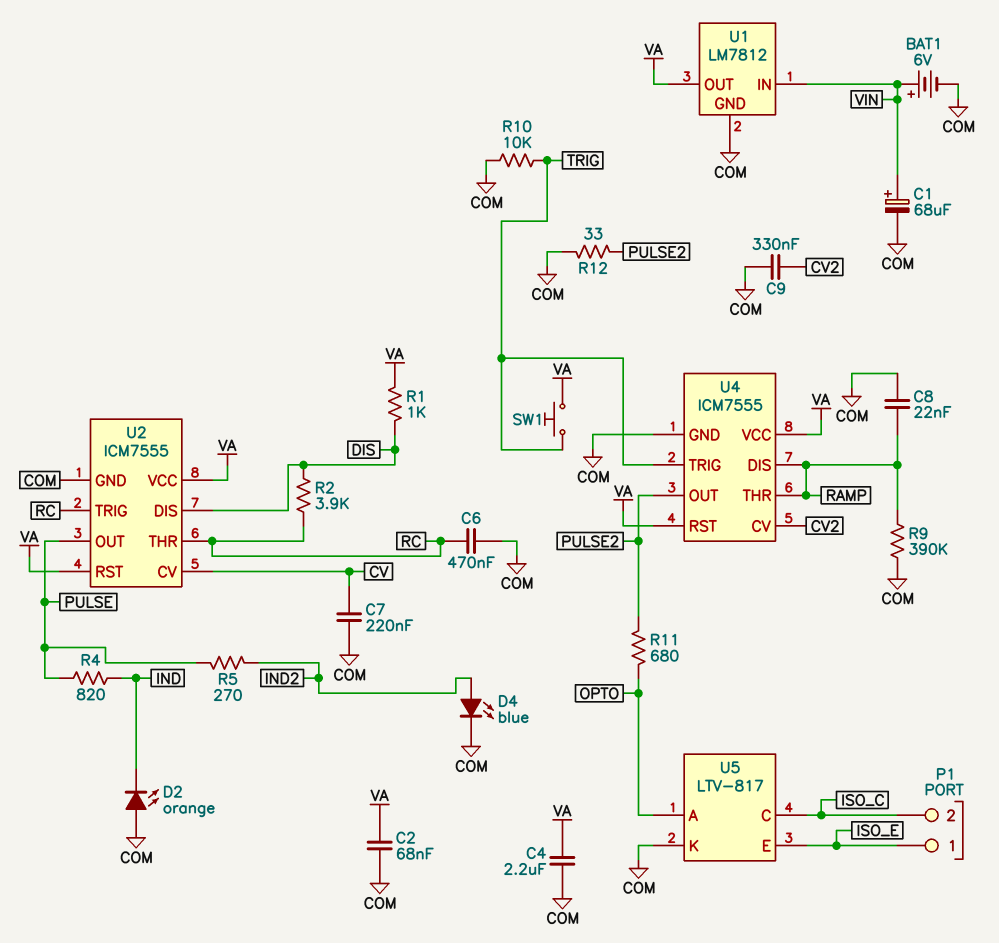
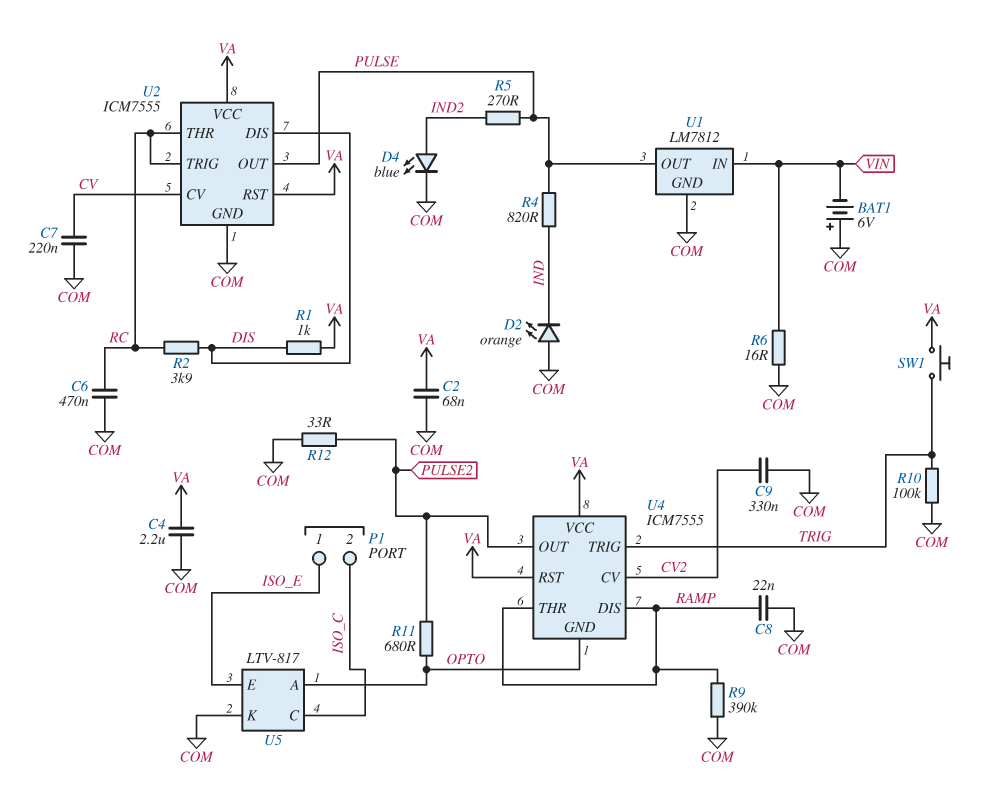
BAT1: 6V (plus VIN, minus COM) -> 6V (plus COM, minus VIN)
C1: 68uF (plus VIN, minus COM) -> none
R6: none -> 16 (COM, VIN)
R10: 10k (COM, TRIG) -> 100k (COM, TRIG)
U1 pin OUT: VA -> PULSE
U4 pin GND: COM -> OPTO

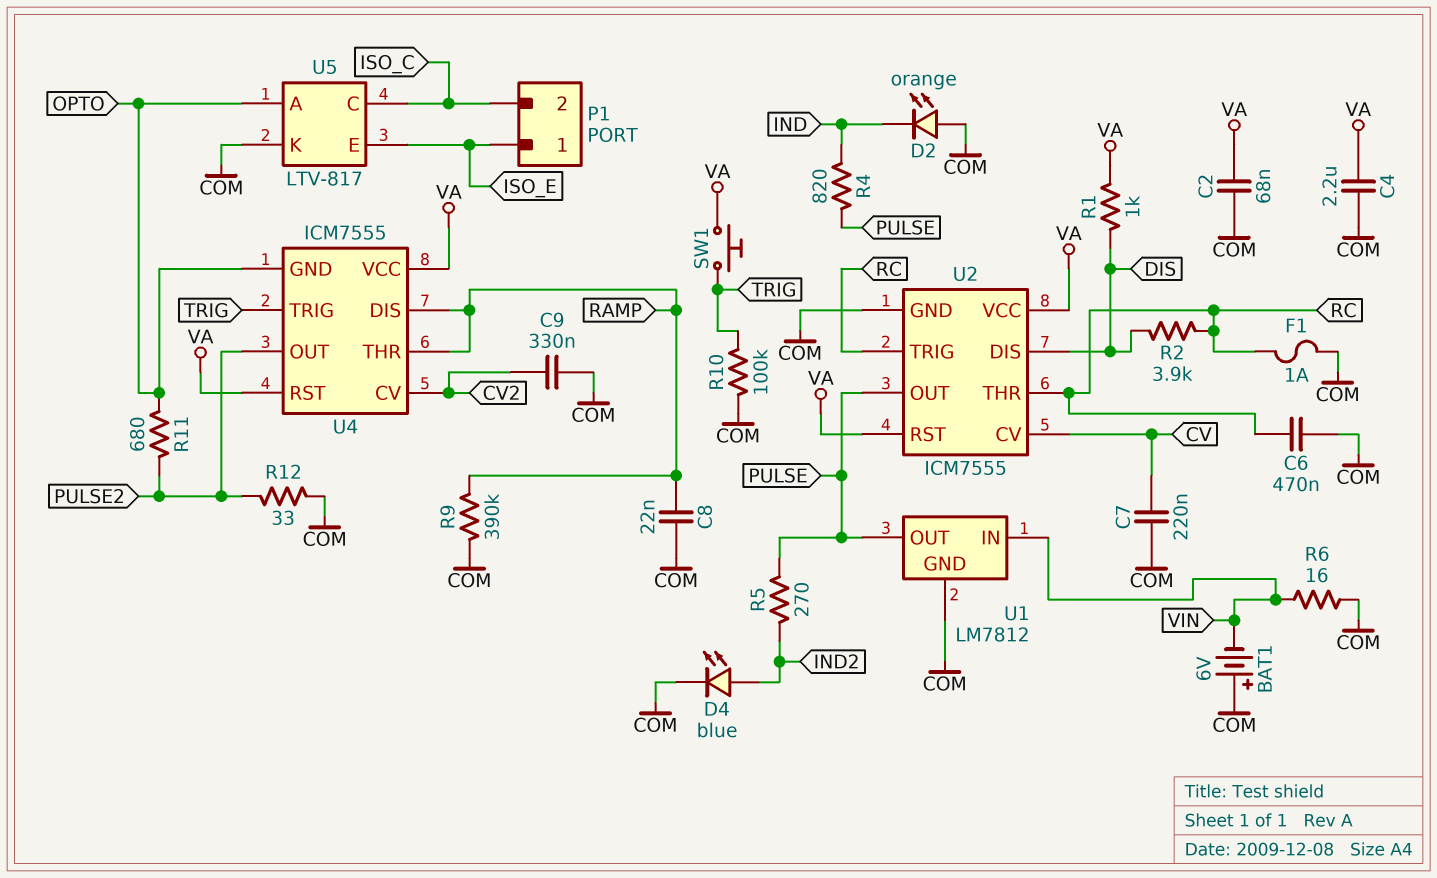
F1: none -> 1A (COM, RC)

